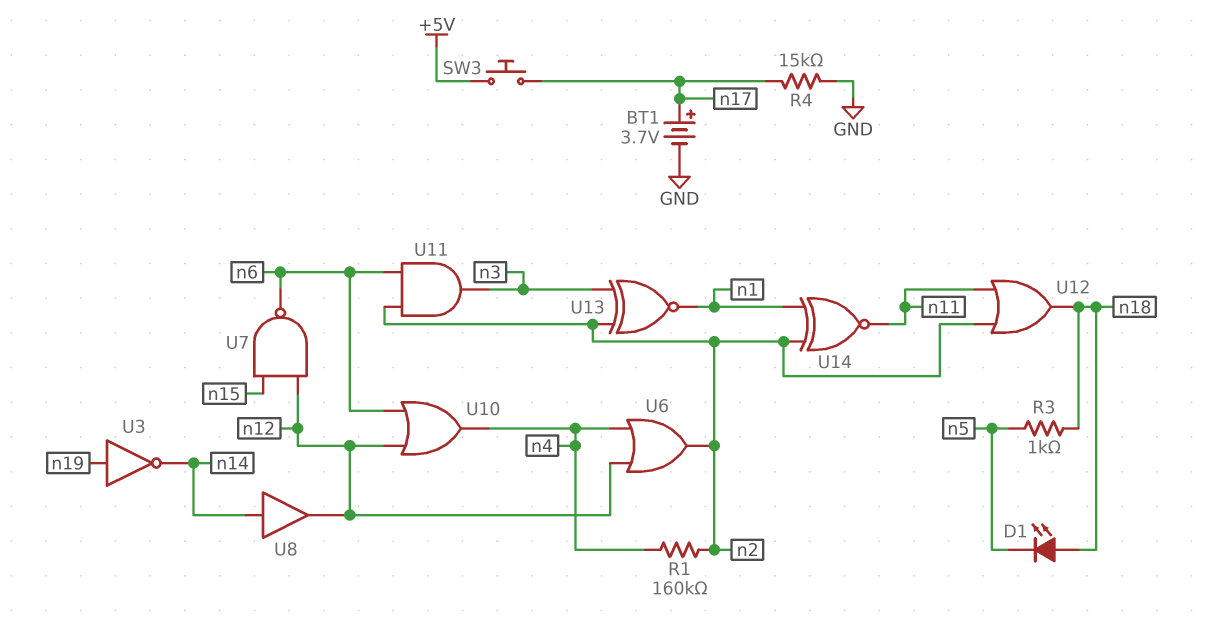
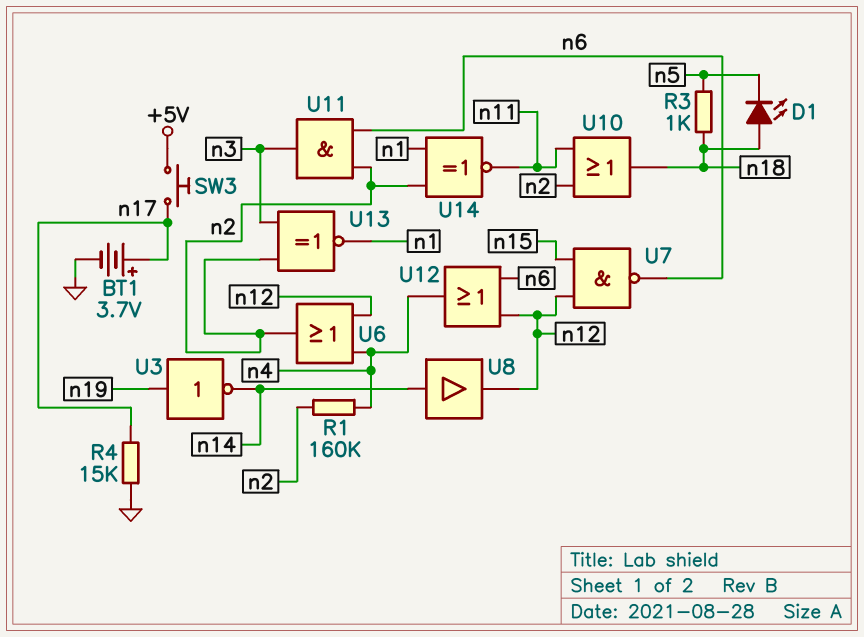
U10: OR (in n6, in n12, out n4) -> OR (in n2, in n11, out n18)
U12: OR (in n2, in n11, out n18) -> OR (in n6, in n12, out n4)

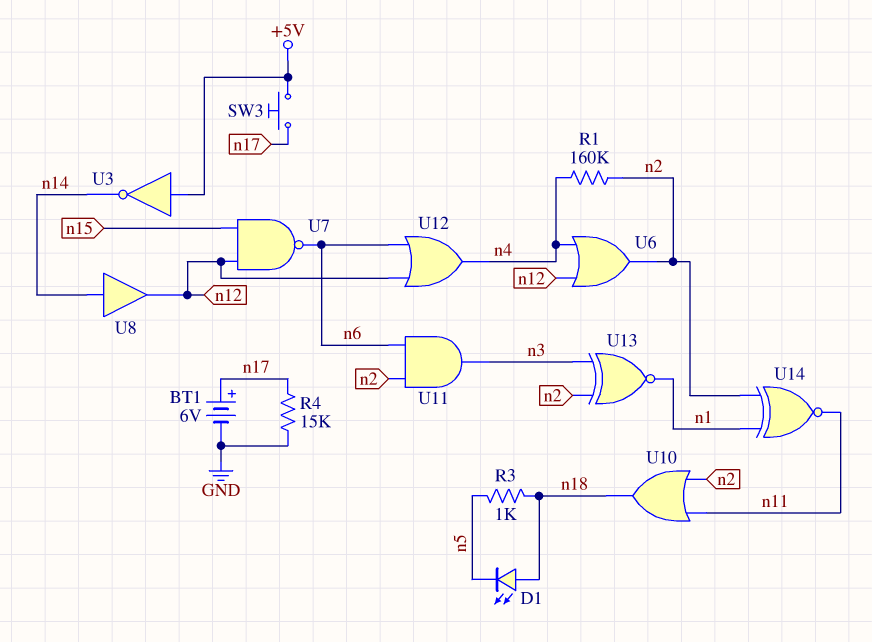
BT1: 3.7V (plus n17, minus GND) -> 6V (plus n17, minus GND)
U3: NOT (in n19, out n14) -> NOT (in +5V, out n14)

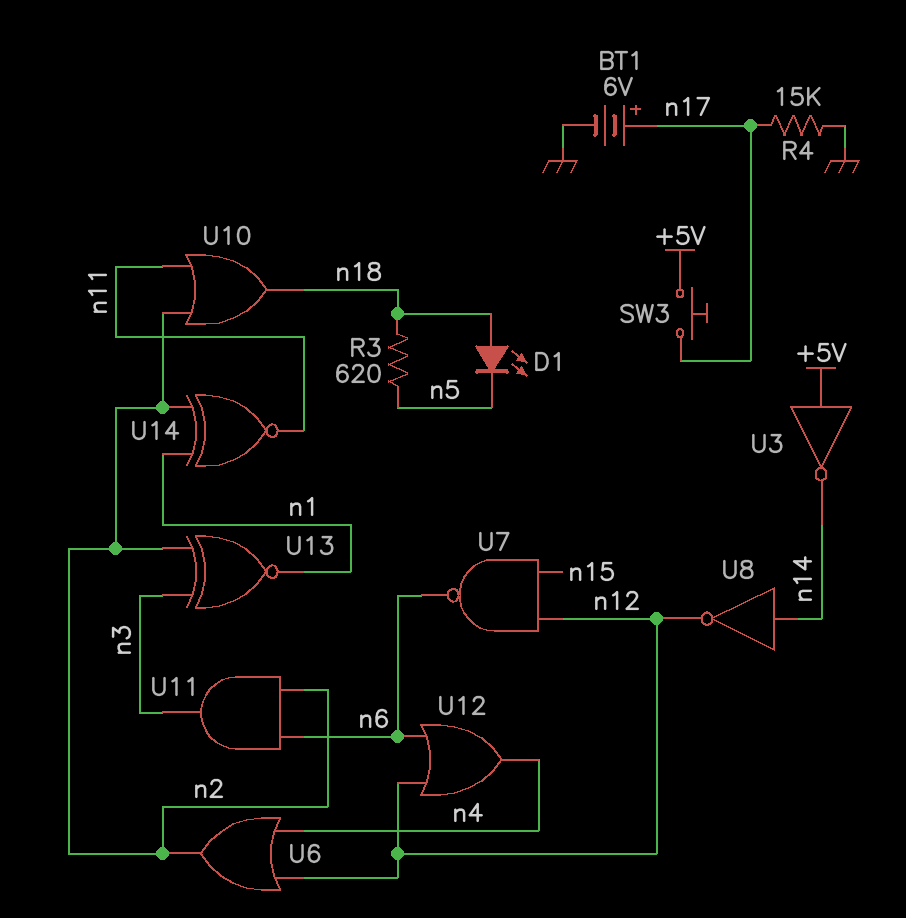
R1: 160k (n2, n4) -> none
R3: 1k (n5, n18) -> 620 (n5, n18)
U8: buffer (in n14, out n12) -> NOT (in n14, out n12)

